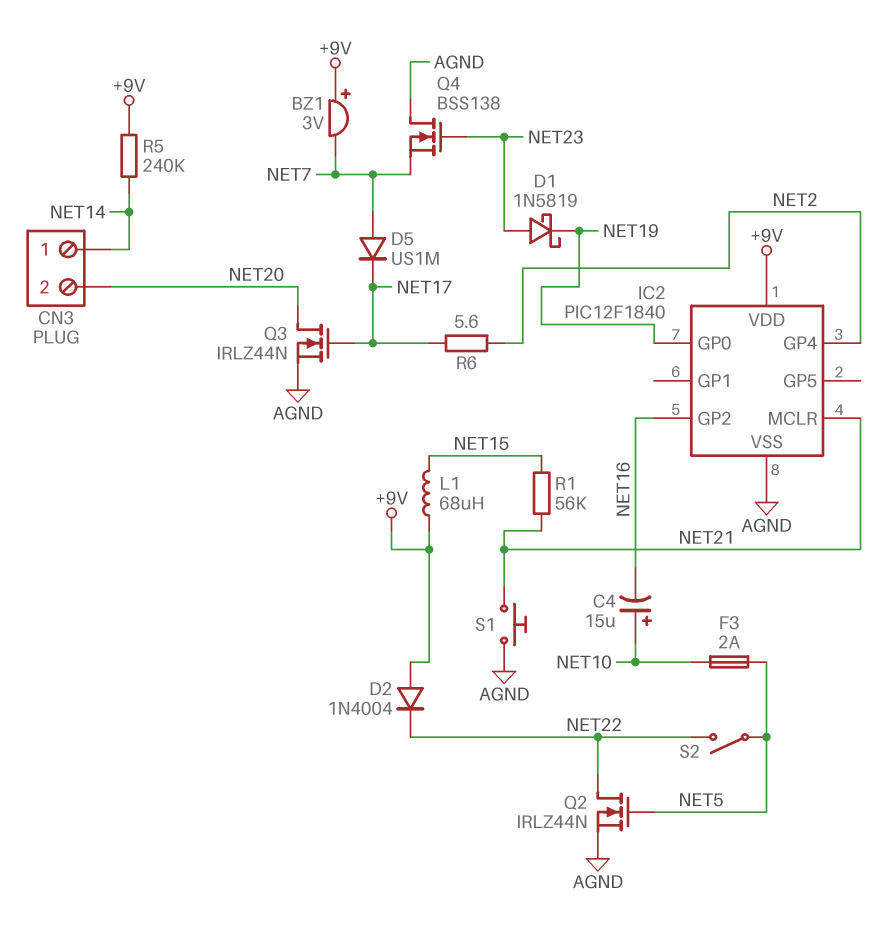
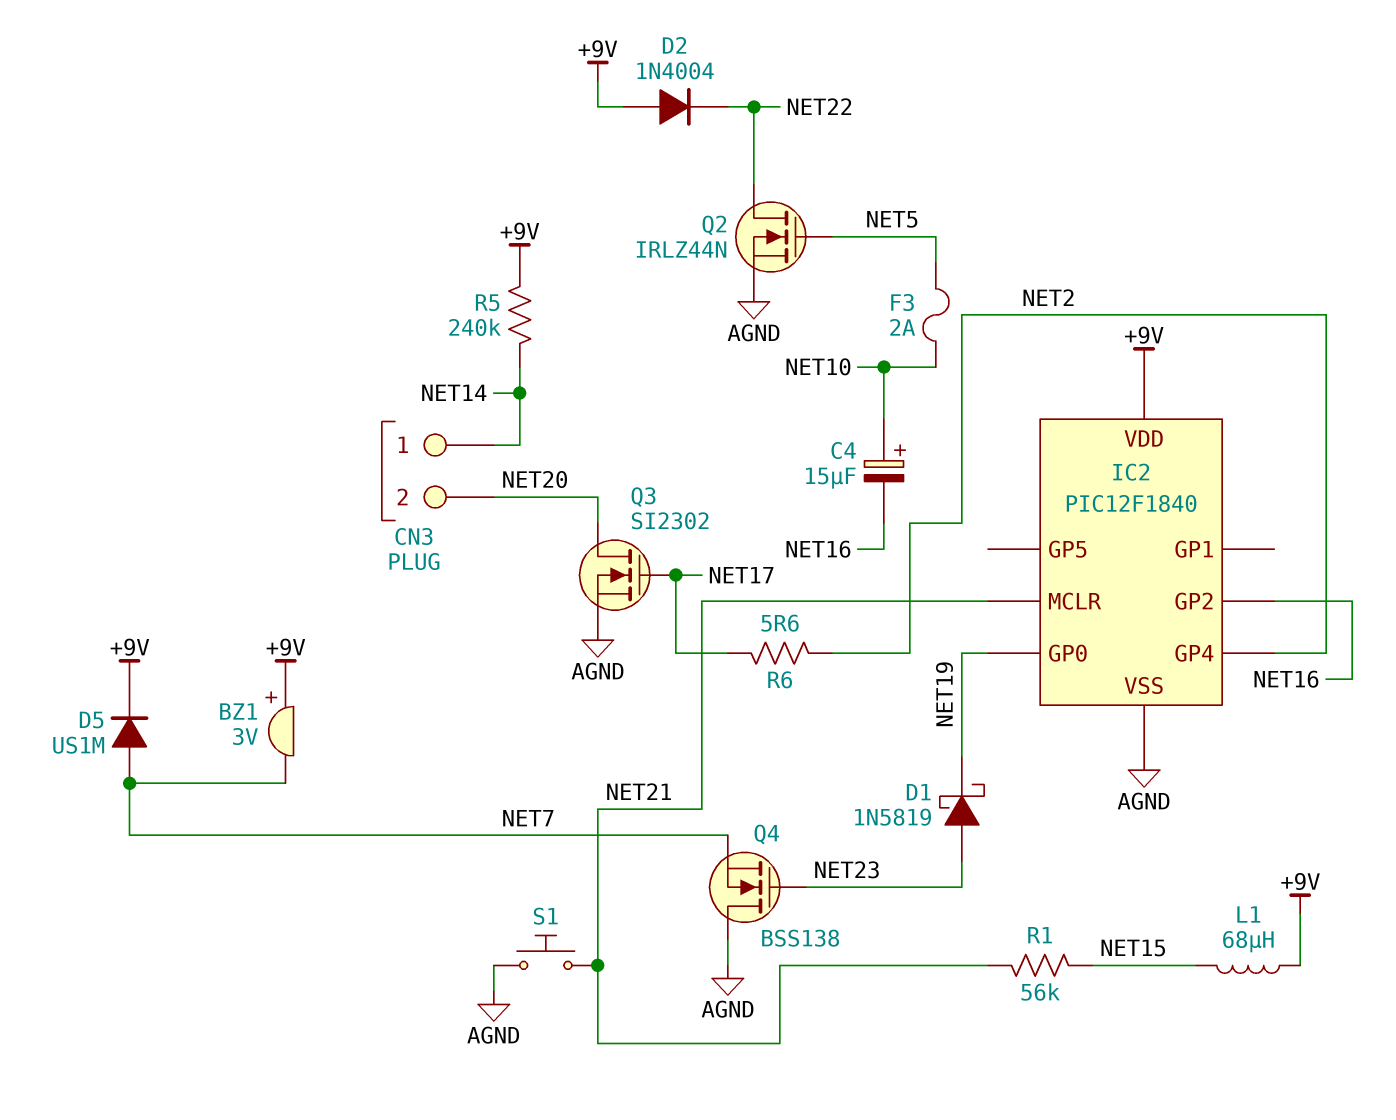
D5: diode US1M (A NET7, K NET17) -> diode US1M (A NET7, K +9V)
Q3: NMOS IRLZ44N (G NET17, D NET20, S AGND) -> NMOS SI2302 (G NET17, D NET20, S AGND)
S2: switch (NET5, NET22) -> none

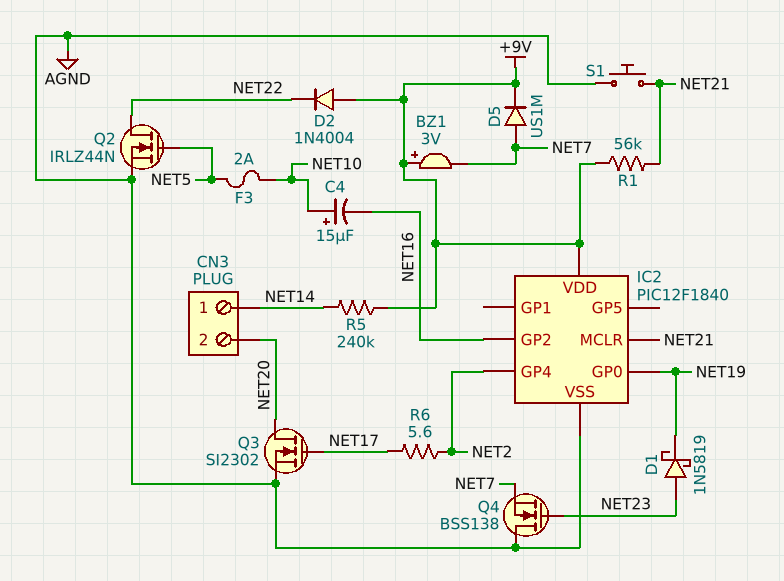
L1: 68uH (+9V, NET15) -> none
R1: 56k (NET15, NET21) -> 56k (+9V, NET21)

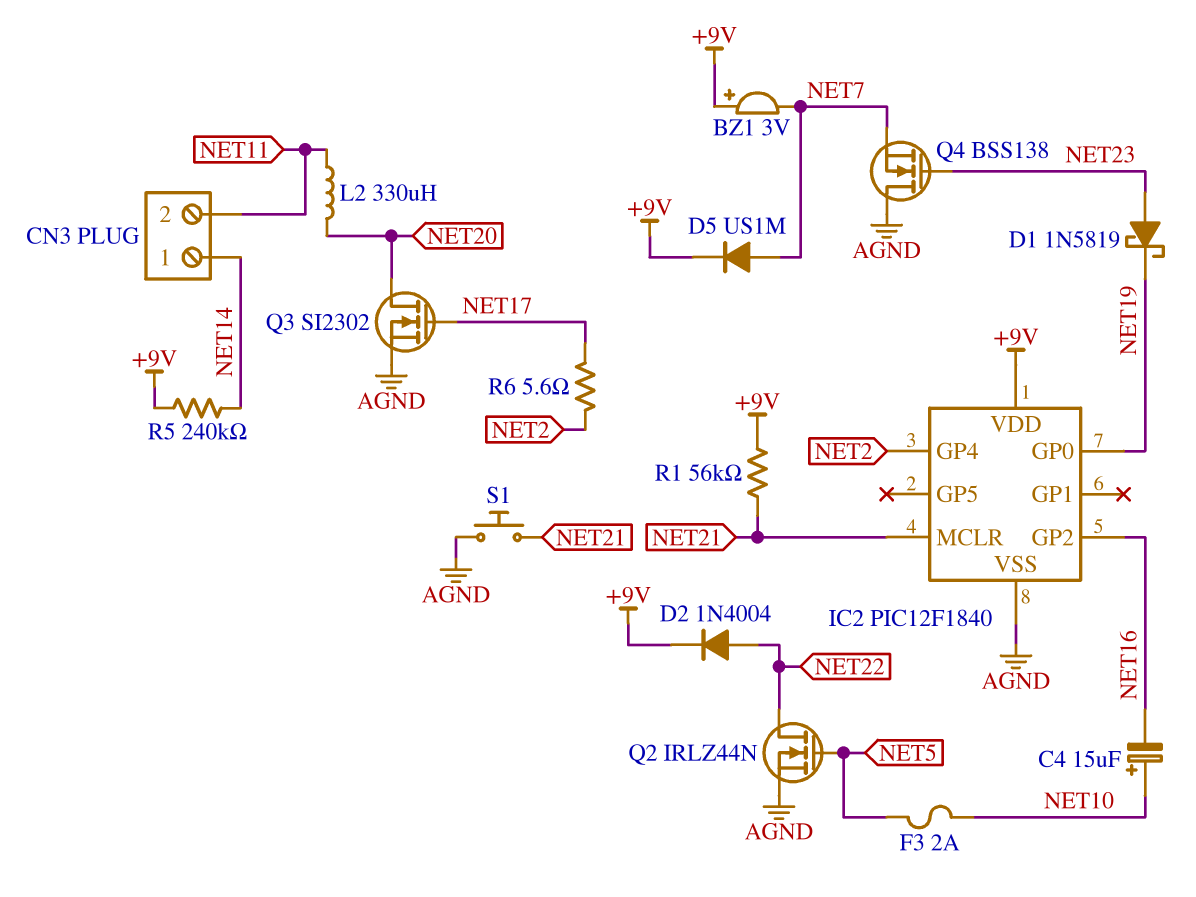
CN3 pin 2: NET20 -> NET11
D2: diode 1N4004 (A +9V, K NET22) -> diode 1N4004 (A NET22, K +9V)
L2: none -> 330uH (NET11, NET20)

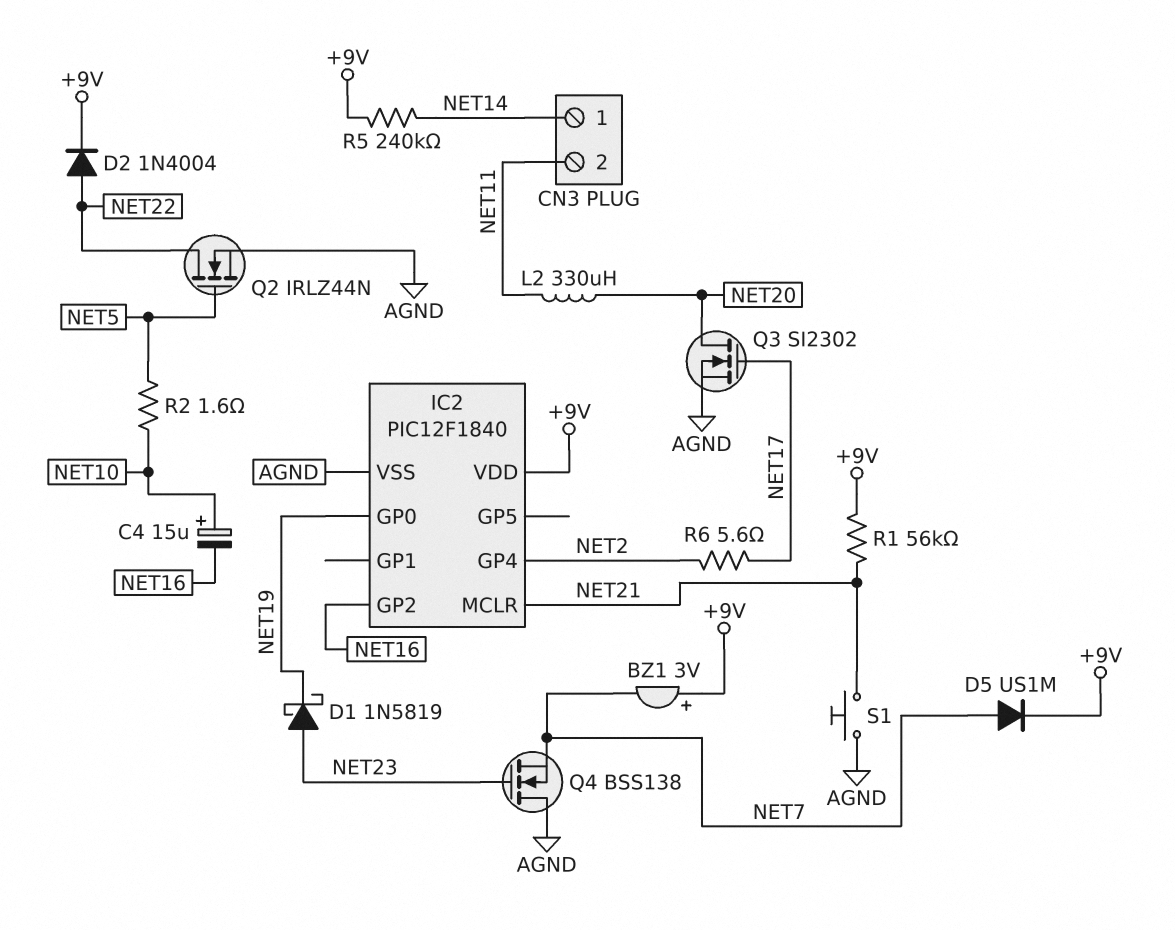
F3: 2A (NET5, NET10) -> none
R2: none -> 1.6 (NET5, NET10)

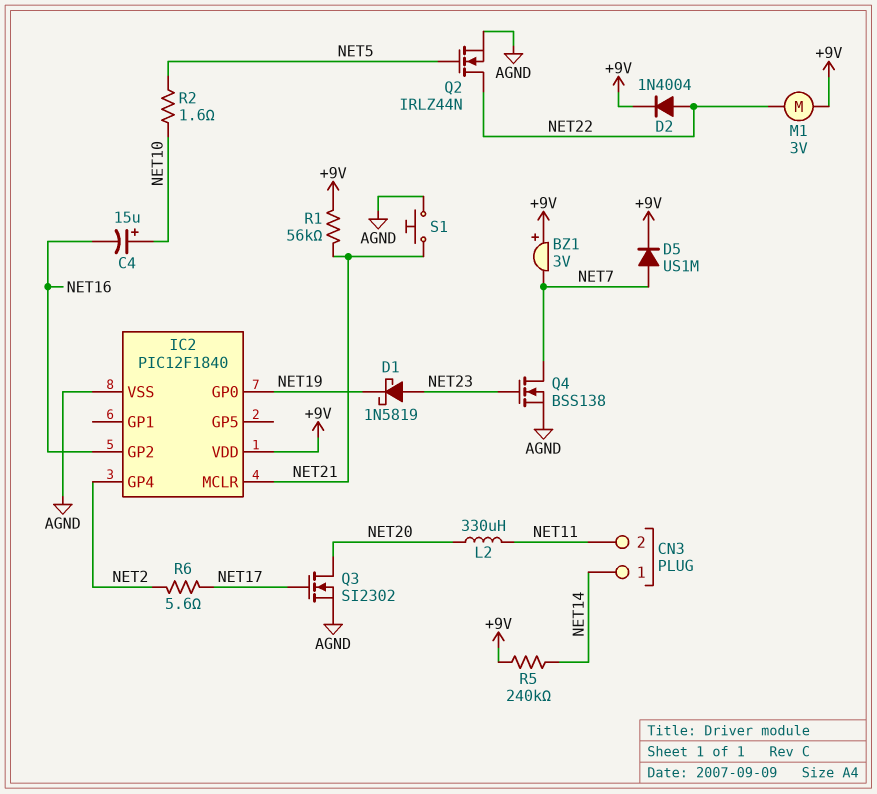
M1: none -> motor 3V (+9V, NET22)
Q4: NMOS BSS138 (G NET23, D AGND, S NET7) -> NMOS BSS138 (G NET23, D NET7, S AGND)

